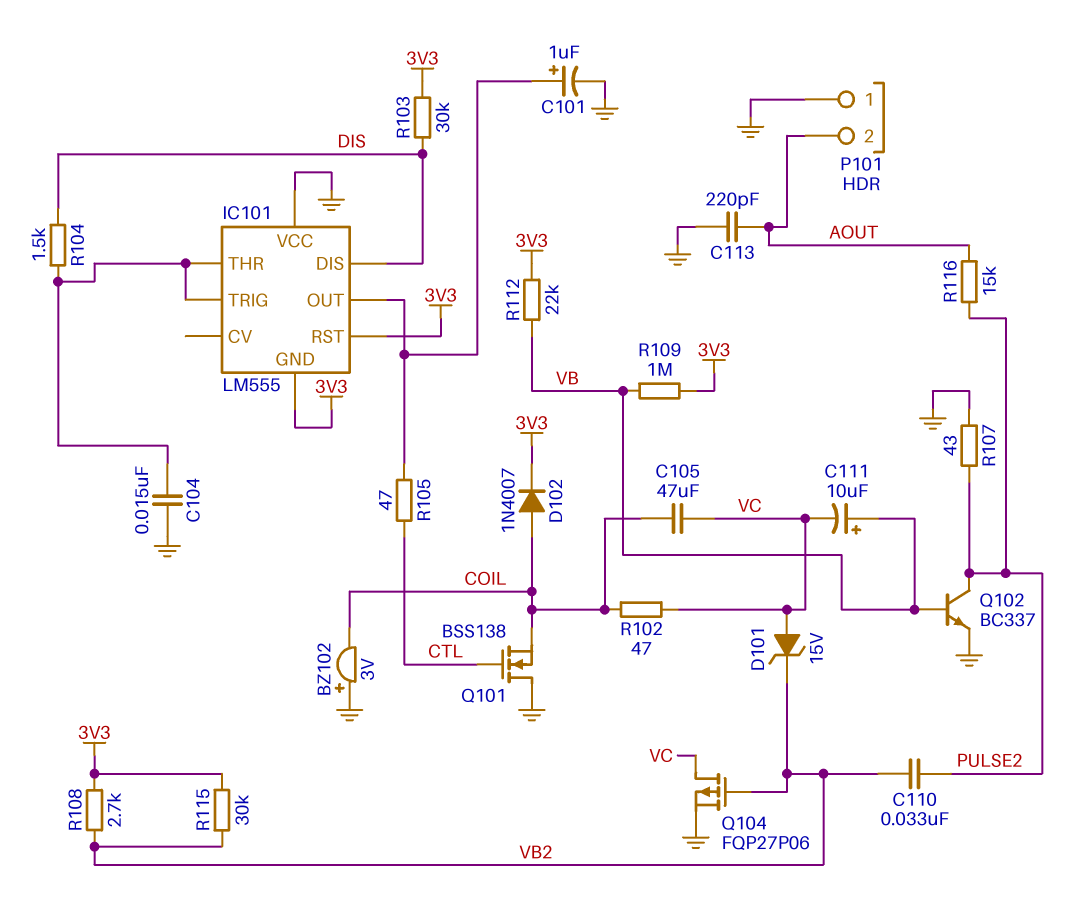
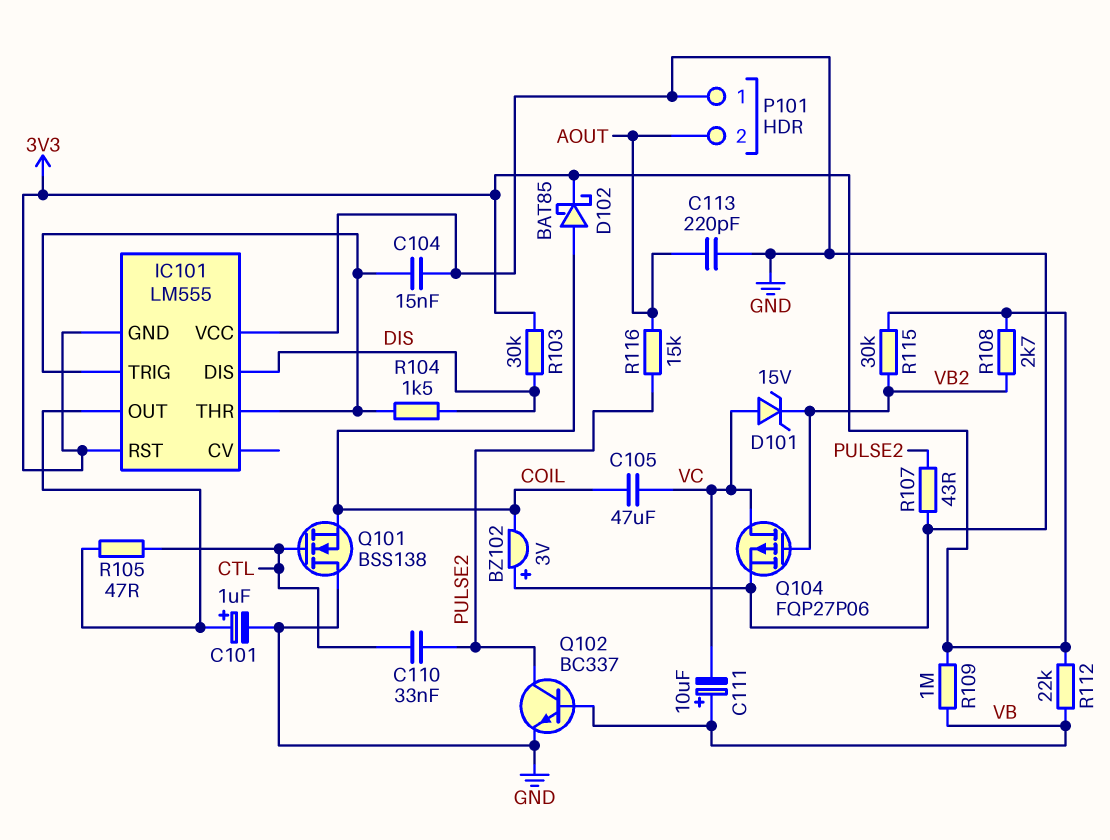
C110: 33nF (PULSE2, VB2) -> 33nF (CTL, PULSE2)
D102: diode 1N4007 (A COIL, K 3V3) -> schottky BAT85 (A COIL, K 3V3)
R102: 47 (COIL, VC) -> none

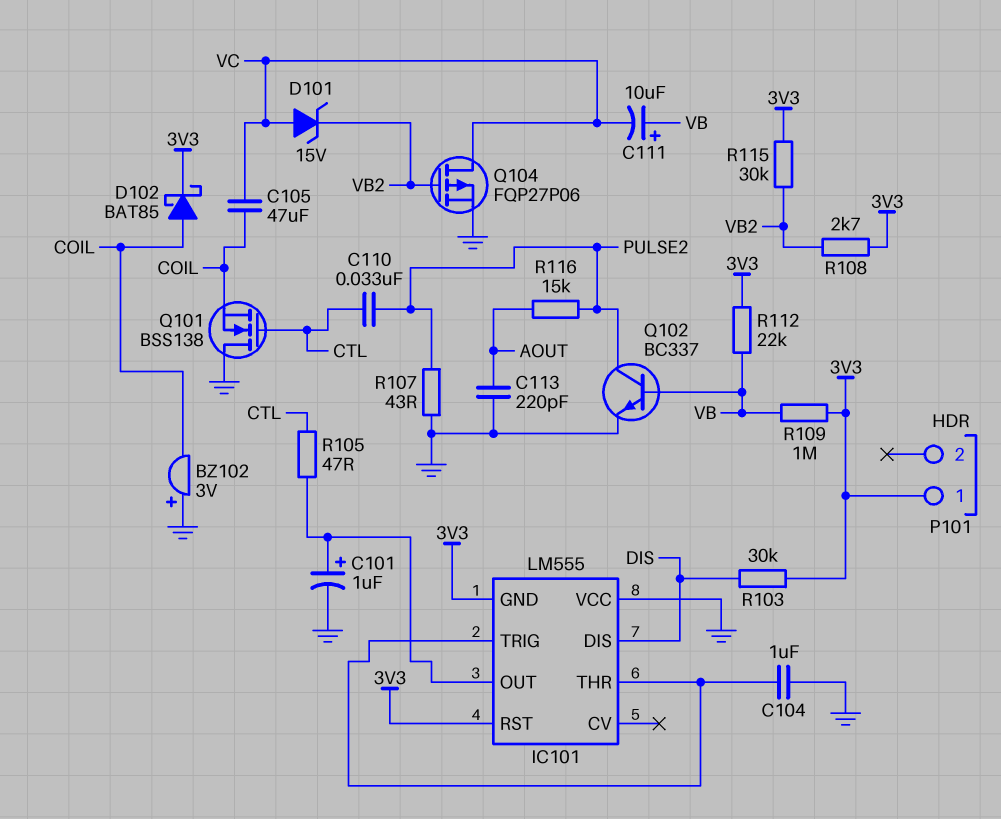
C104: 15nF (GND, IC101/THR) -> 1uF (GND, IC101/THR)
P101 pin 1: GND -> 3V3
P101 pin 2: AOUT -> none
R104: 1.5k (DIS, IC101/THR) -> none

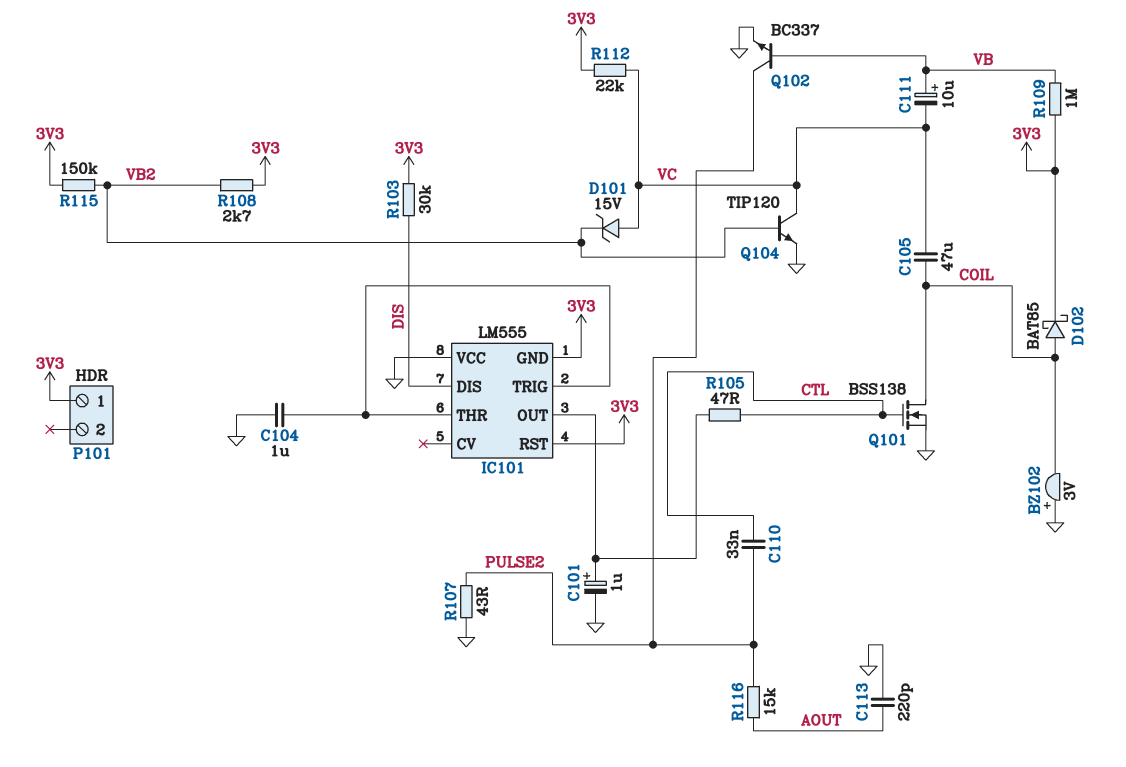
Q101: NMOS BSS138 (G CTL, D GND, S COIL) -> NMOS BSS138 (G CTL, D COIL, S GND)
Q104: PMOS FQP27P06 (G VB2, D VC, S GND) -> NPN TIP120 (B VB2, C VC, E GND)
R112: 22k (3V3, VB) -> 22k (3V3, VC)
R115: 30k (3V3, VB2) -> 150k (3V3, VB2)

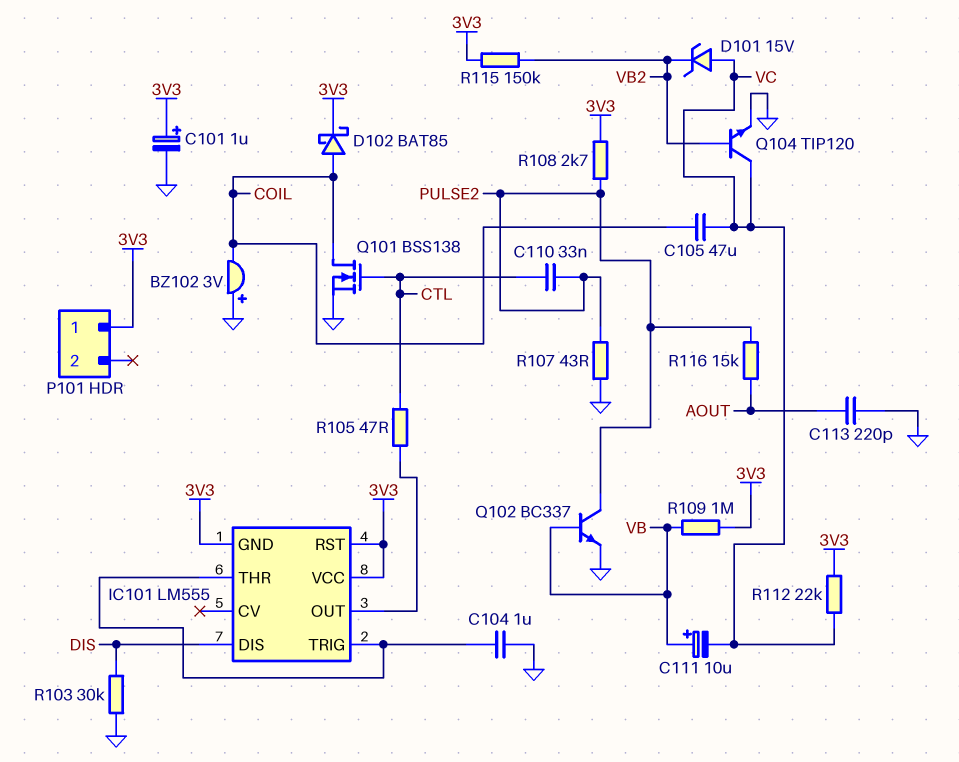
C101: 1uF (plus IC101/OUT, minus GND) -> 1uF (plus 3V3, minus GND)
IC101 pin VCC: GND -> 3V3
R103: 30k (3V3, DIS) -> 30k (DIS, GND)
R108: 2.7k (3V3, VB2) -> 2.7k (3V3, PULSE2)

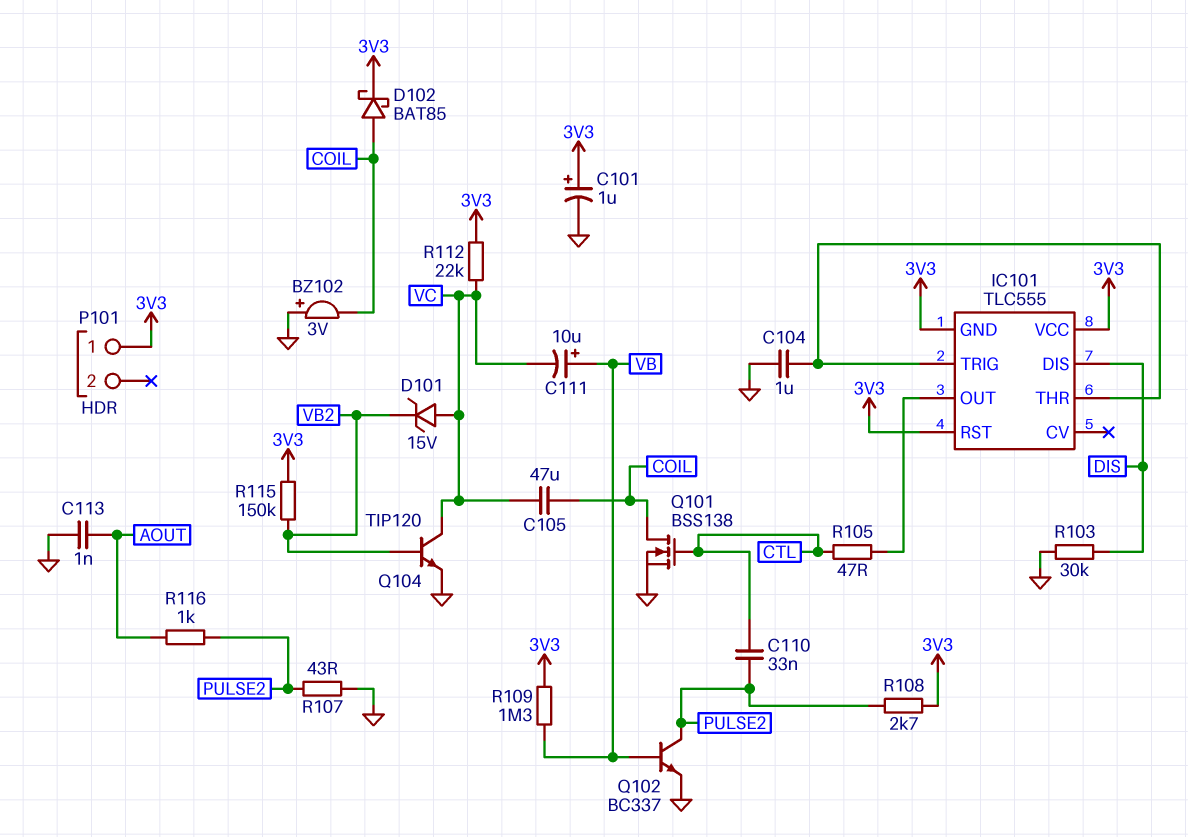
C113: 220pF (AOUT, GND) -> 1nF (AOUT, GND)
IC101: LM555 -> TLC555
R109: 1M (3V3, VB) -> 1.3M (3V3, VB)
R116: 15k (AOUT, PULSE2) -> 1k (AOUT, PULSE2)

